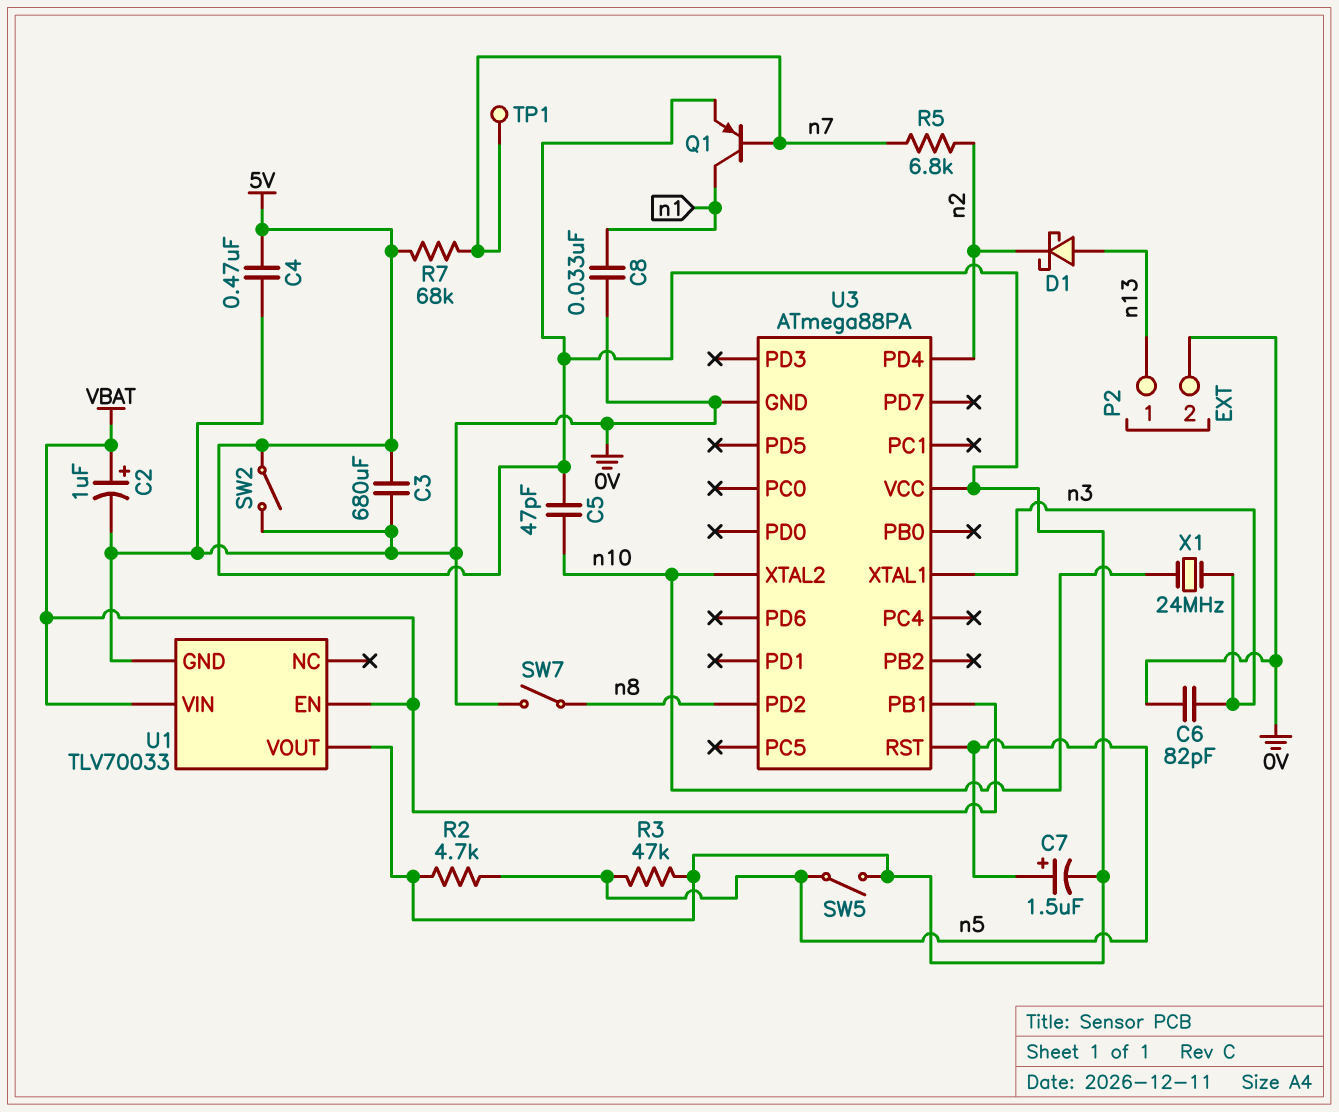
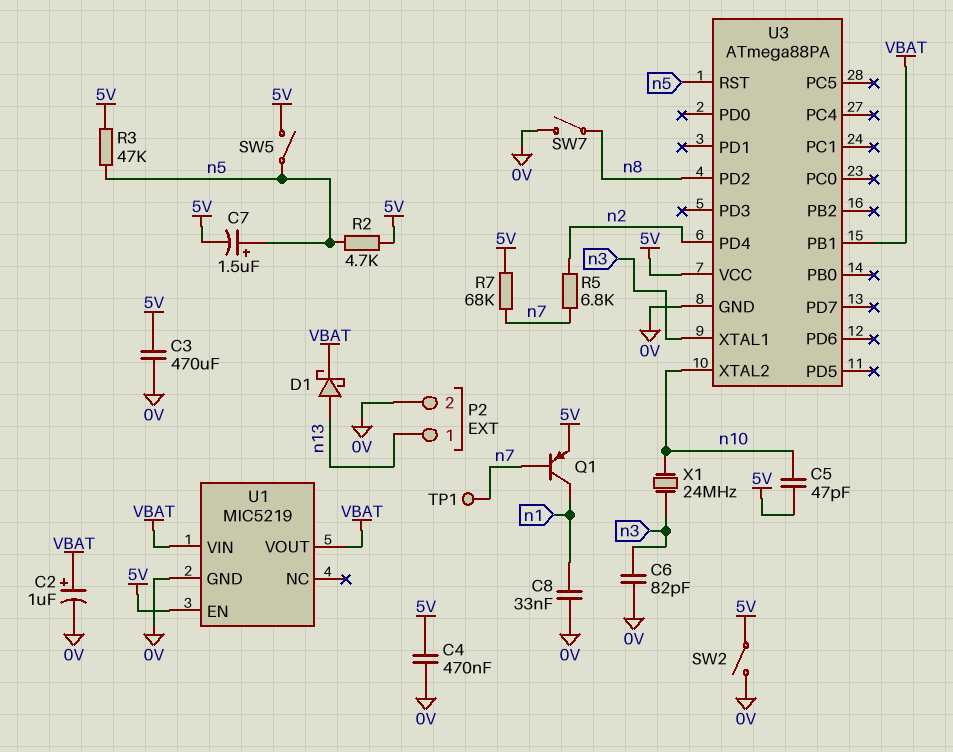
C3: 680uF (0V, 5V) -> 470uF (0V, 5V)
D1: schottky (A n13, K n2) -> schottky (A n13, K VBAT)
U1: TLV70033 -> MIC5219
U1 pin EN: VBAT -> 5V
U1 pin VOUT: 5V -> VBAT

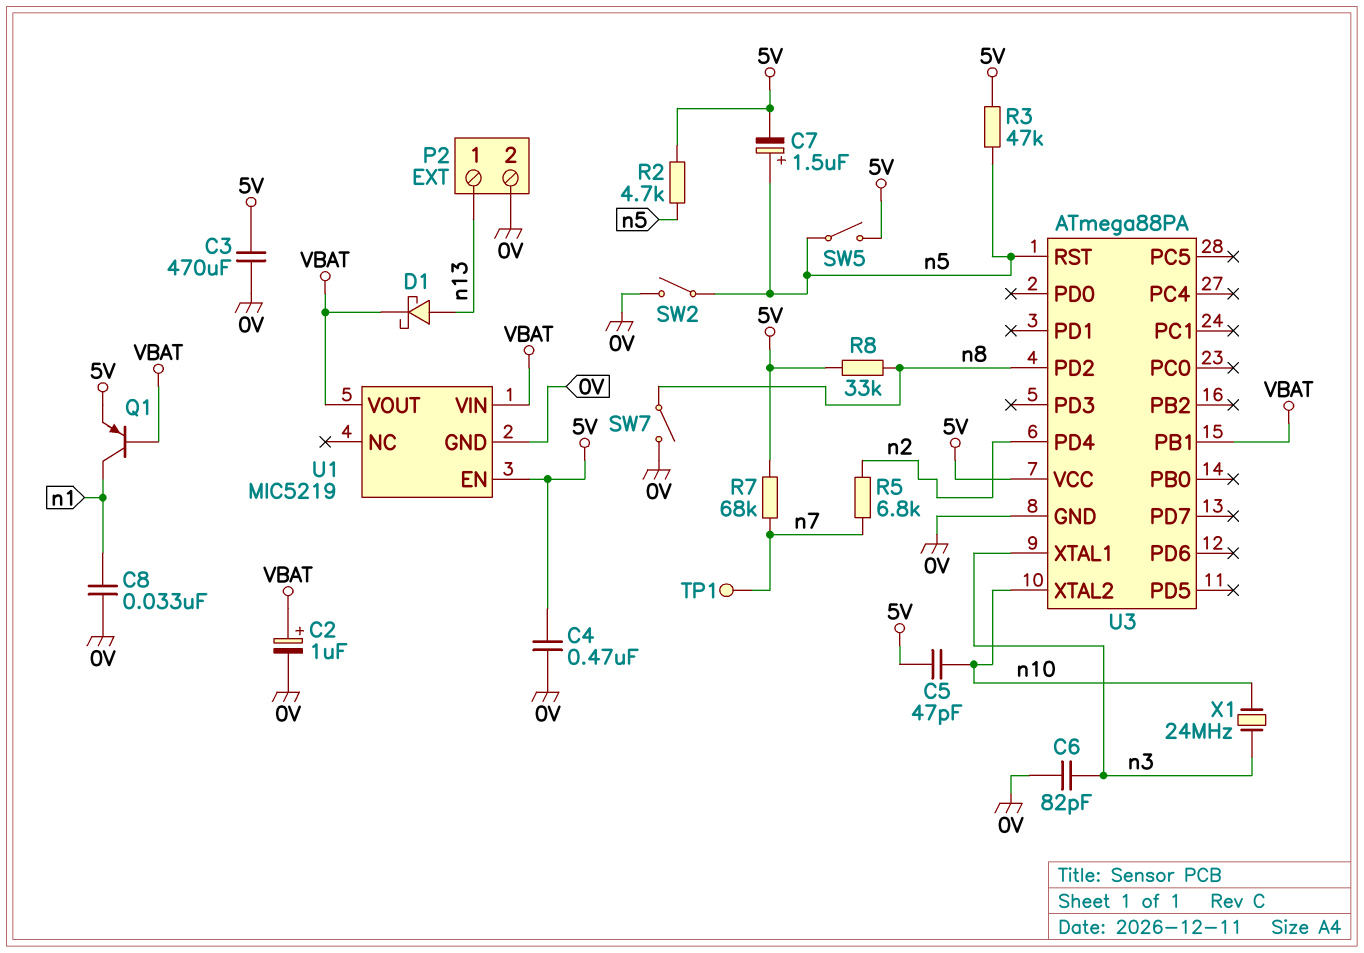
Q1: PNP (B n7, C n1, E 5V) -> PNP (B VBAT, C n1, E 5V)
R8: none -> 33k (5V, n8)
SW2: switch (0V, 5V) -> switch (0V, n5)

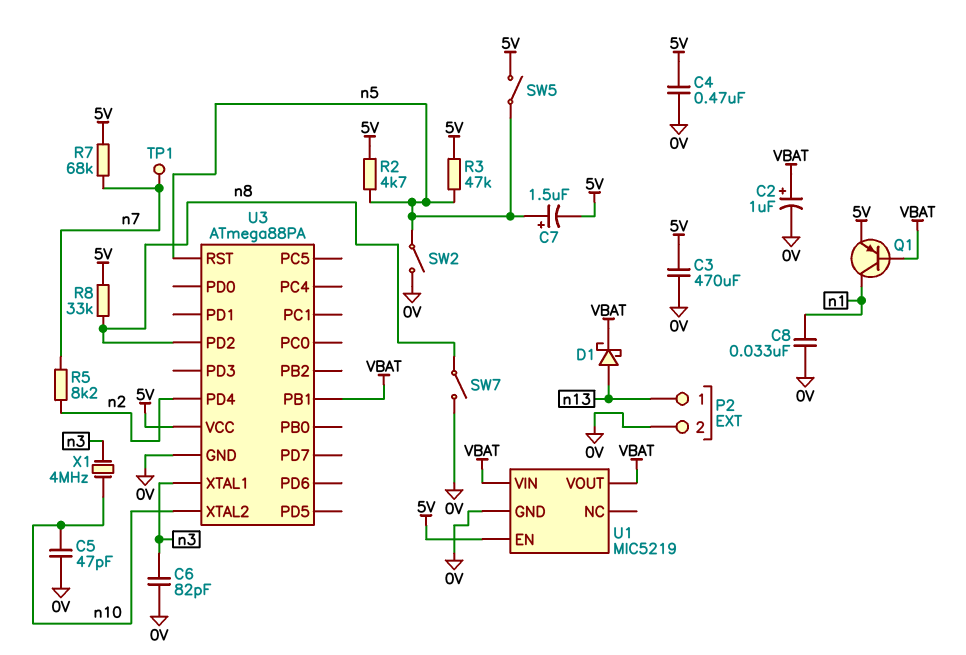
C5: 47pF (5V, n10) -> 47pF (0V, n10)
R5: 6.8k (n2, n7) -> 8.2k (n2, n7)
X1: 24MHz (n3, n10) -> 4MHz (n3, n10)

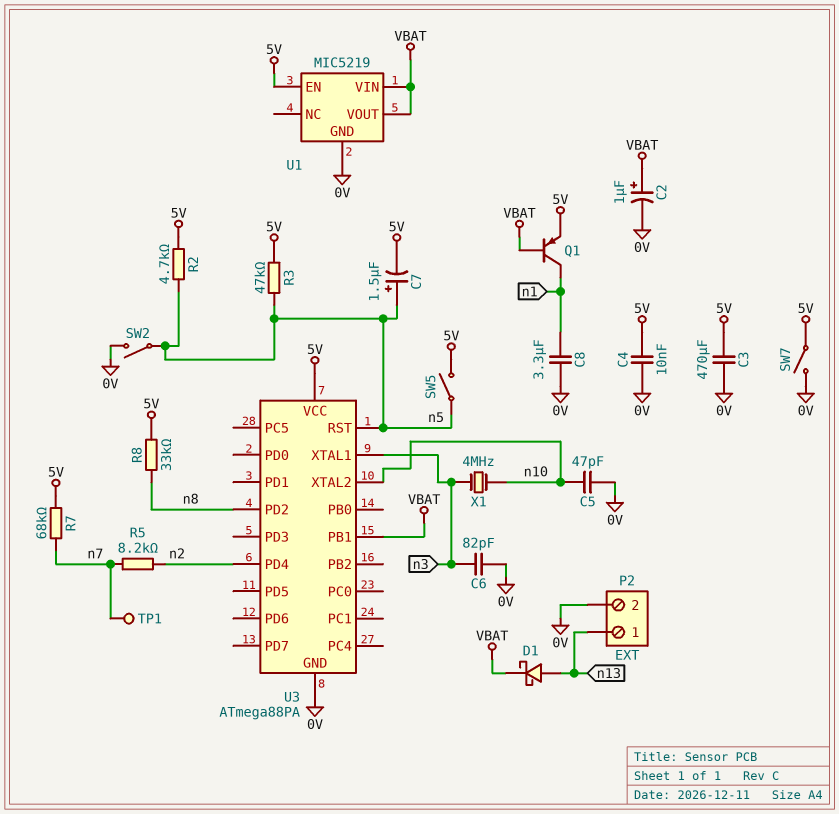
C4: 470nF (0V, 5V) -> 10nF (0V, 5V)
C8: 33nF (0V, n1) -> 3.3uF (0V, n1)
SW7: switch (0V, n8) -> switch (0V, 5V)

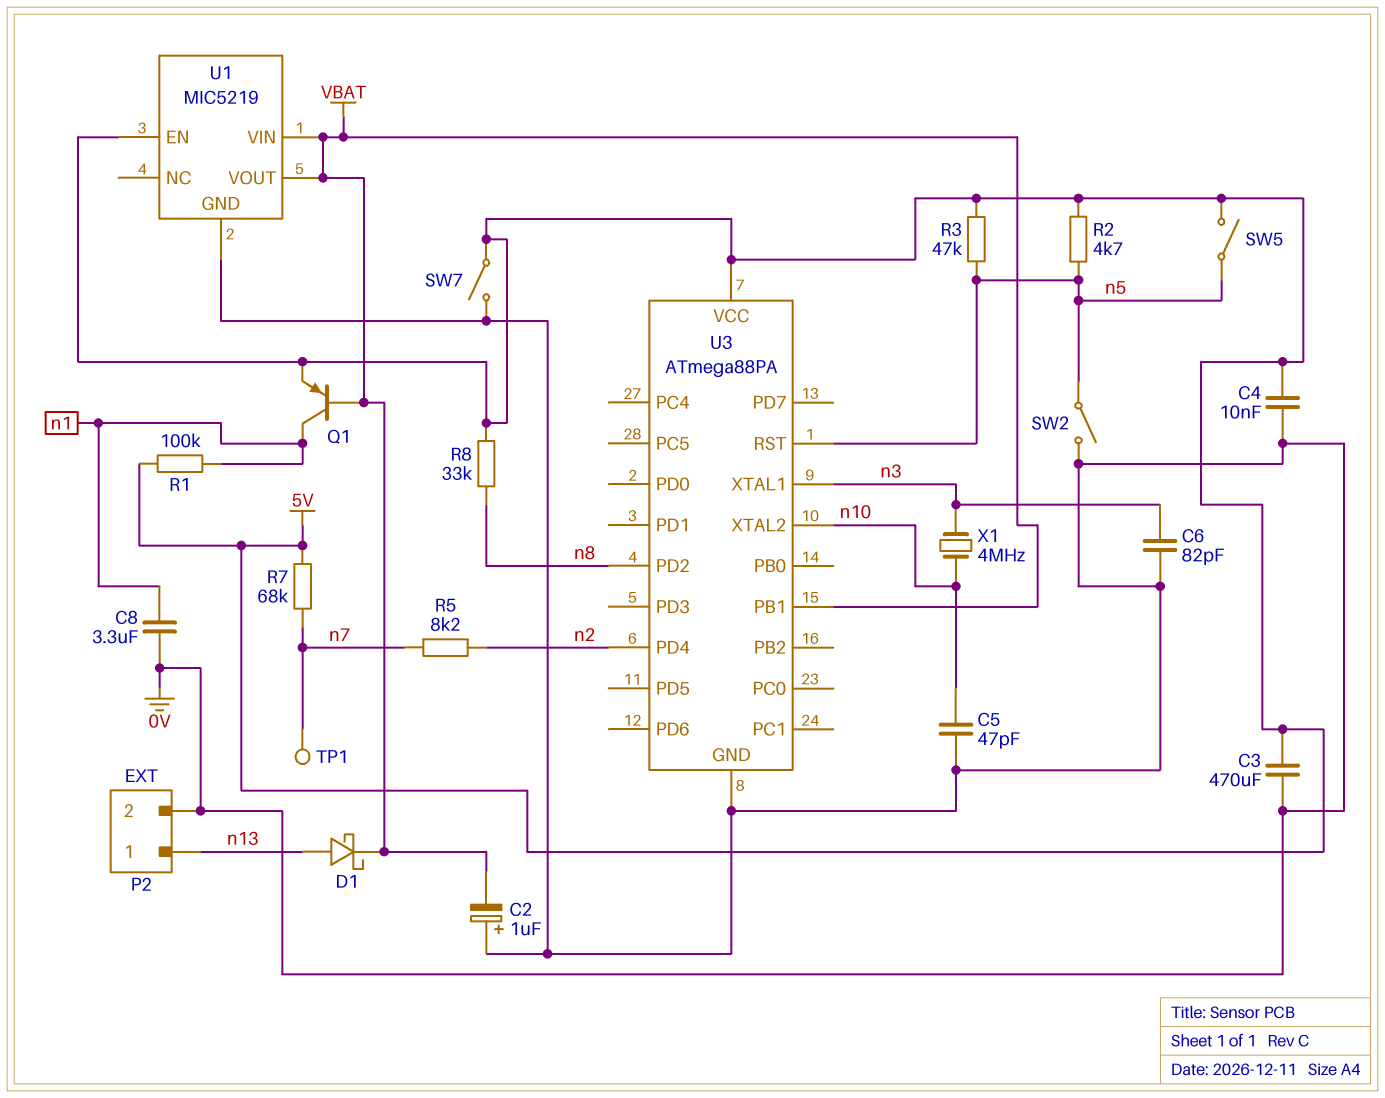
C2: 1uF (plus VBAT, minus 0V) -> 1uF (plus 0V, minus VBAT)
C7: 1.5uF (plus n5, minus 5V) -> none
R1: none -> 100k (5V, n1)

